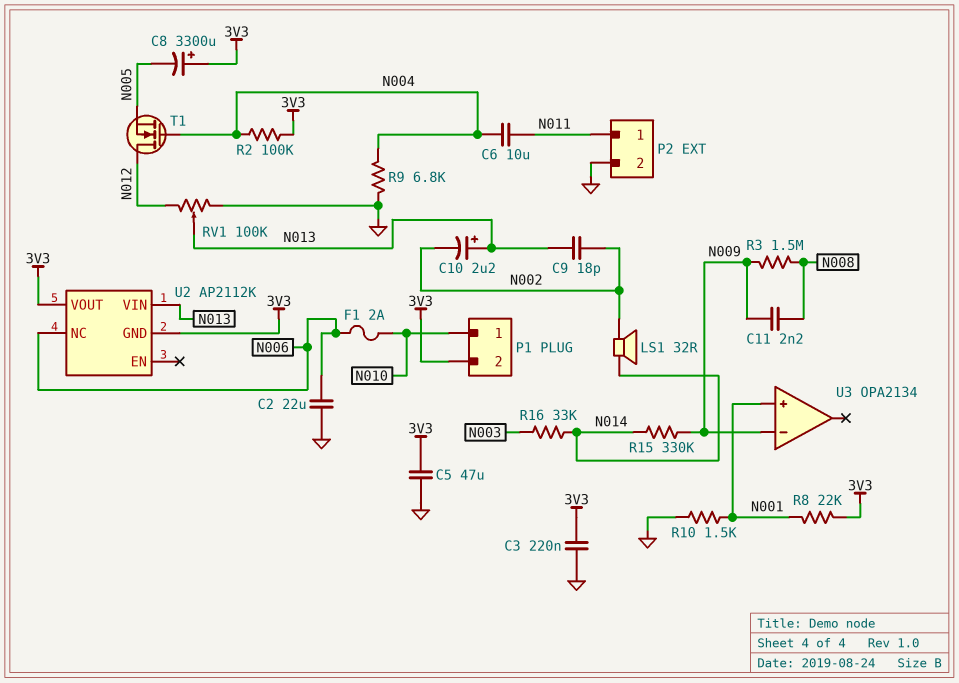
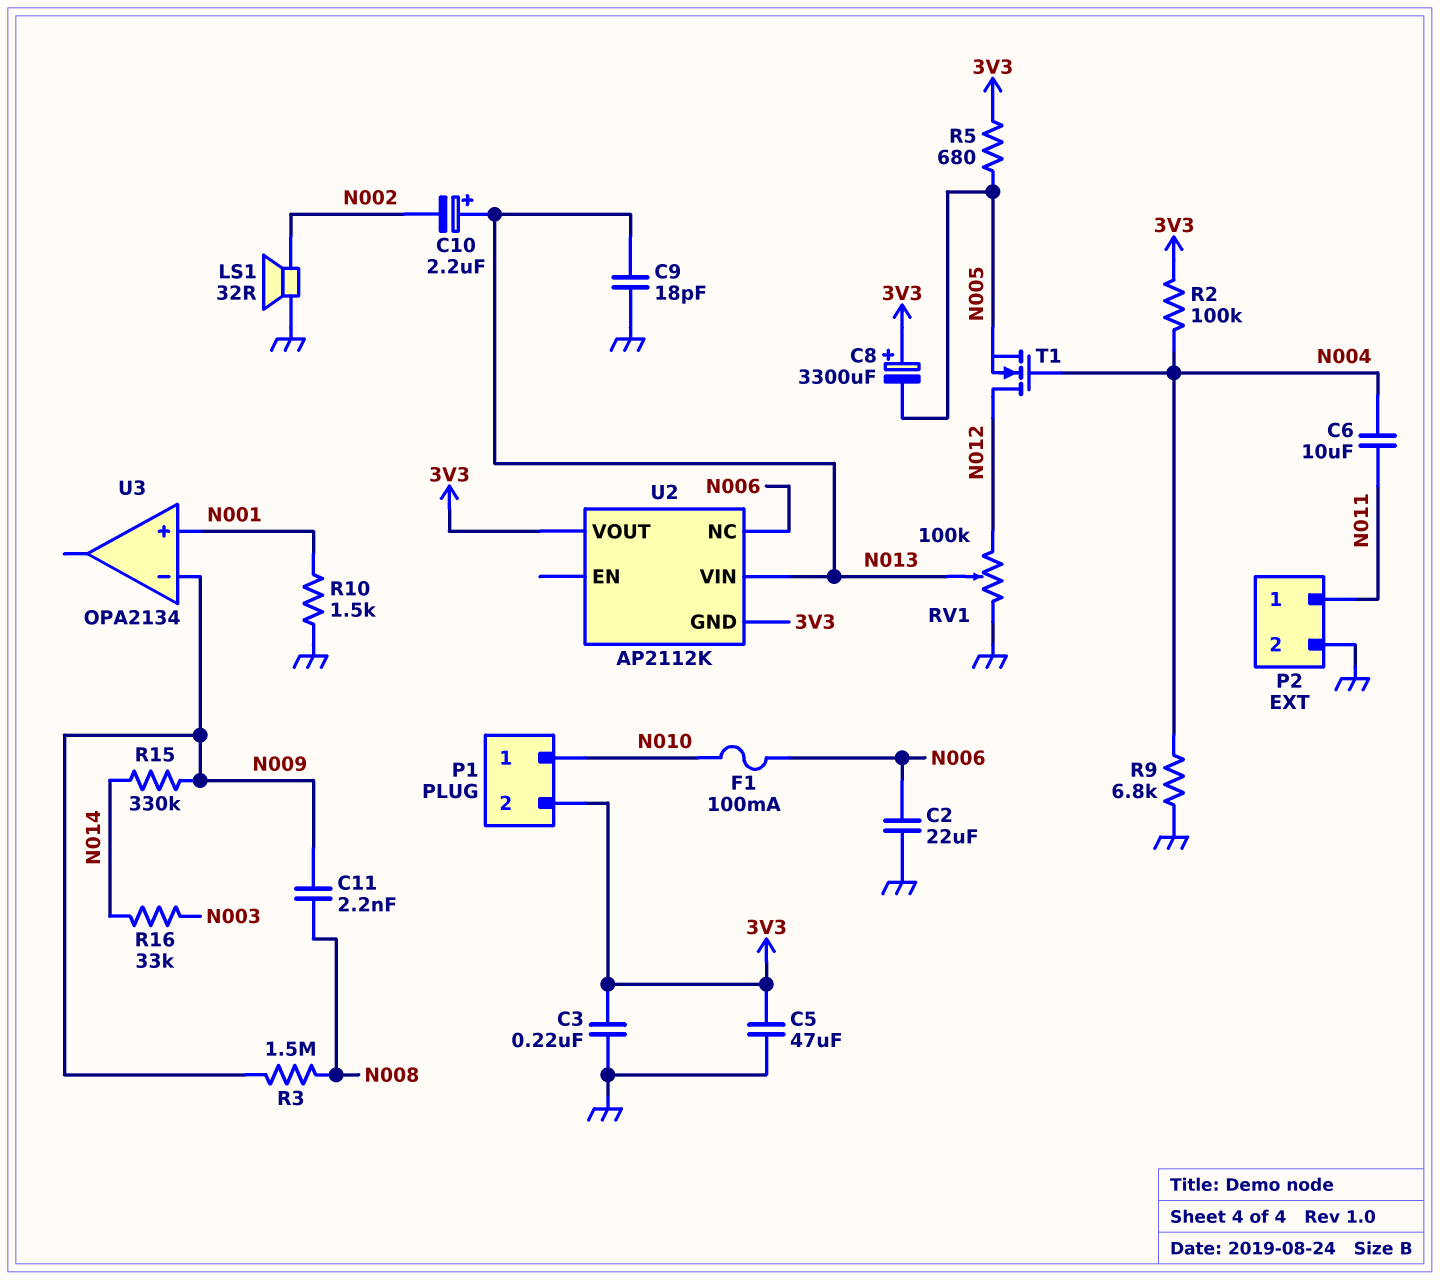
C9: 18pF (N002, N013) -> 18pF (GND, N013)
F1: 2A (N006, N010) -> 100mA (N006, N010)
LS1: speaker 32R (N002, N014) -> speaker 32R (GND, N002)
R5: none -> 680 (3V3, N005)
R8: 22k (3V3, N001) -> none

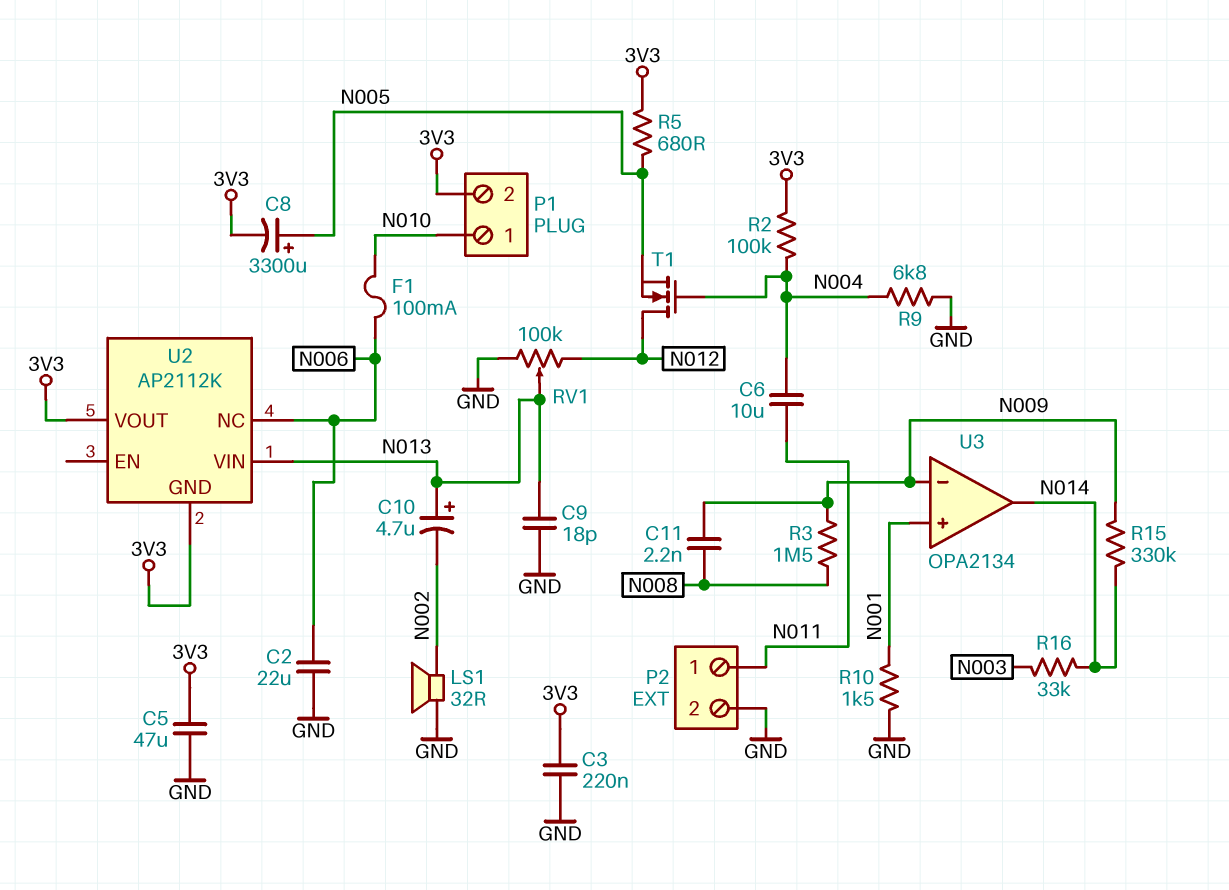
C8: 3300uF (plus 3V3, minus N005) -> 3300uF (plus N005, minus 3V3)
C10: 2.2uF (plus N013, minus N002) -> 4.7uF (plus N013, minus N002)
U3 pin out: none -> N014

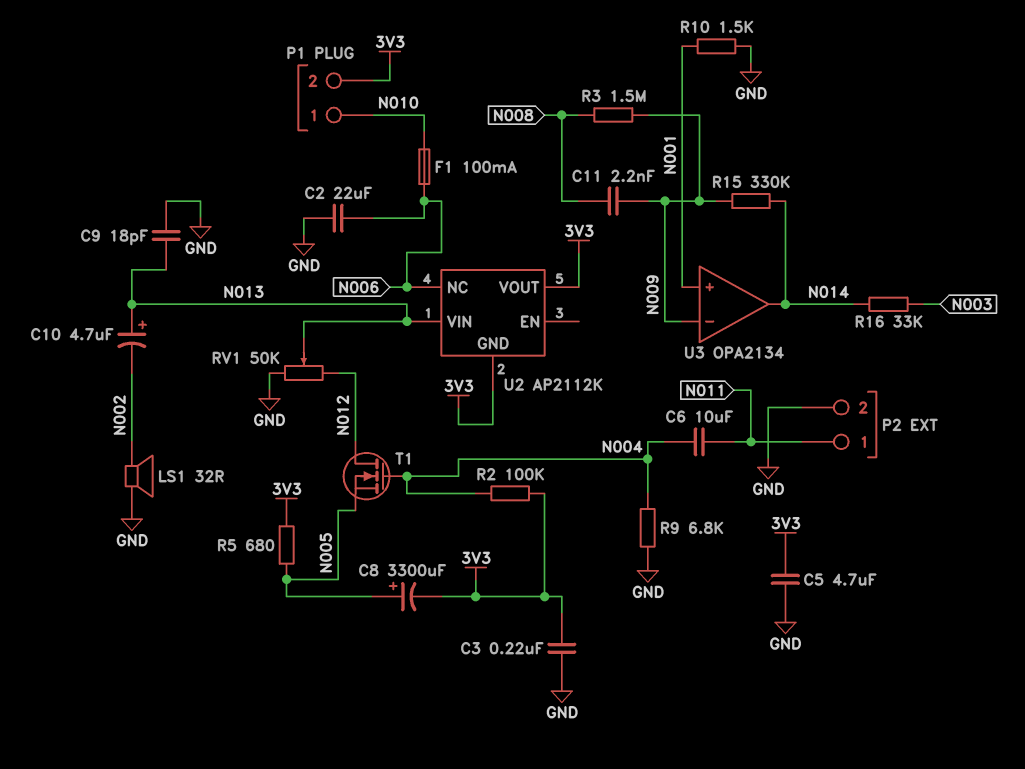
C5: 47uF (3V3, GND) -> 4.7uF (3V3, GND)
RV1: 100k (GND, N012, wiper N013) -> 50k (GND, N012, wiper N013)

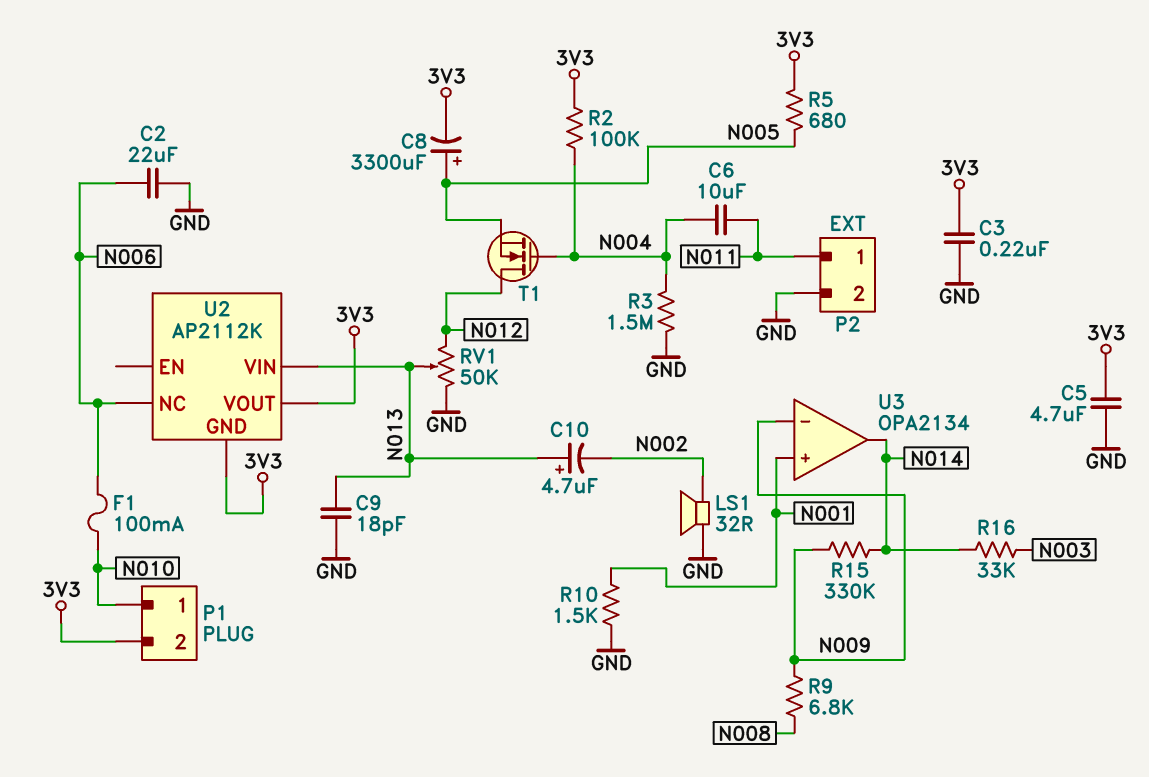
C11: 2.2nF (N008, N009) -> none
R3: 1.5M (N008, N009) -> 1.5M (GND, N004)
R9: 6.8k (GND, N004) -> 6.8k (N008, N009)

